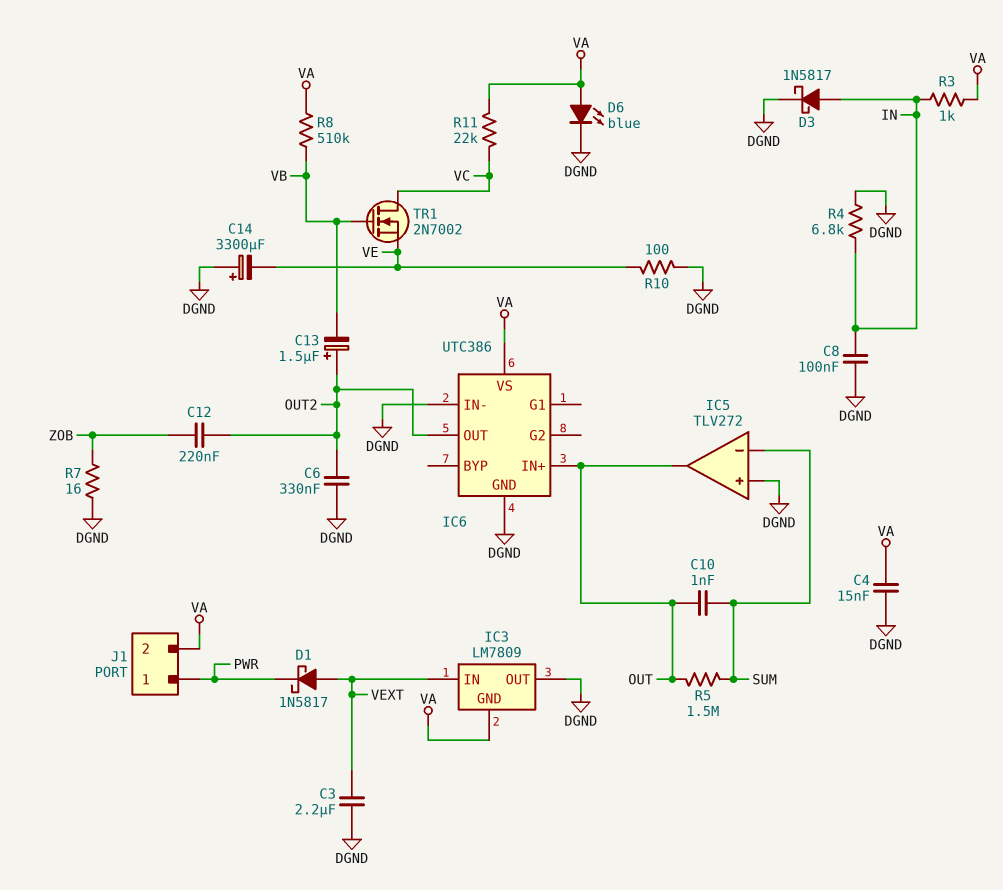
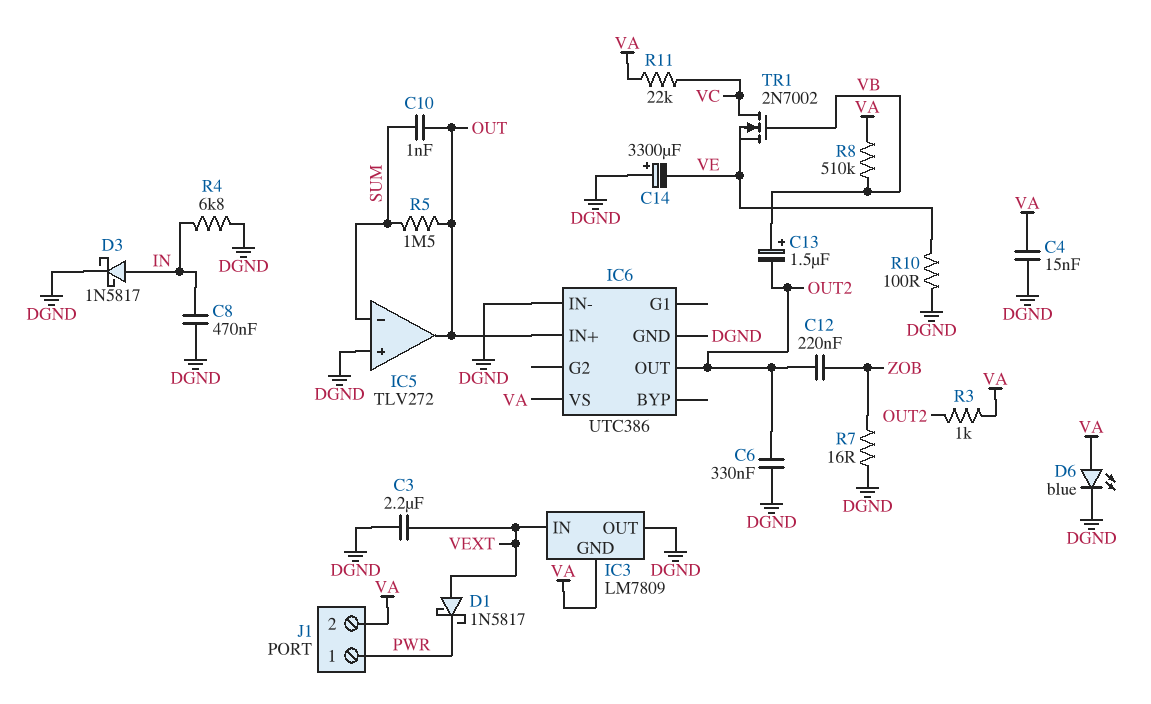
C8: 100nF (DGND, IN) -> 470nF (DGND, IN)
C13: 1.5uF (plus OUT2, minus VB) -> 1.5uF (plus VB, minus OUT2)
R3: 1k (IN, VA) -> 1k (OUT2, VA)

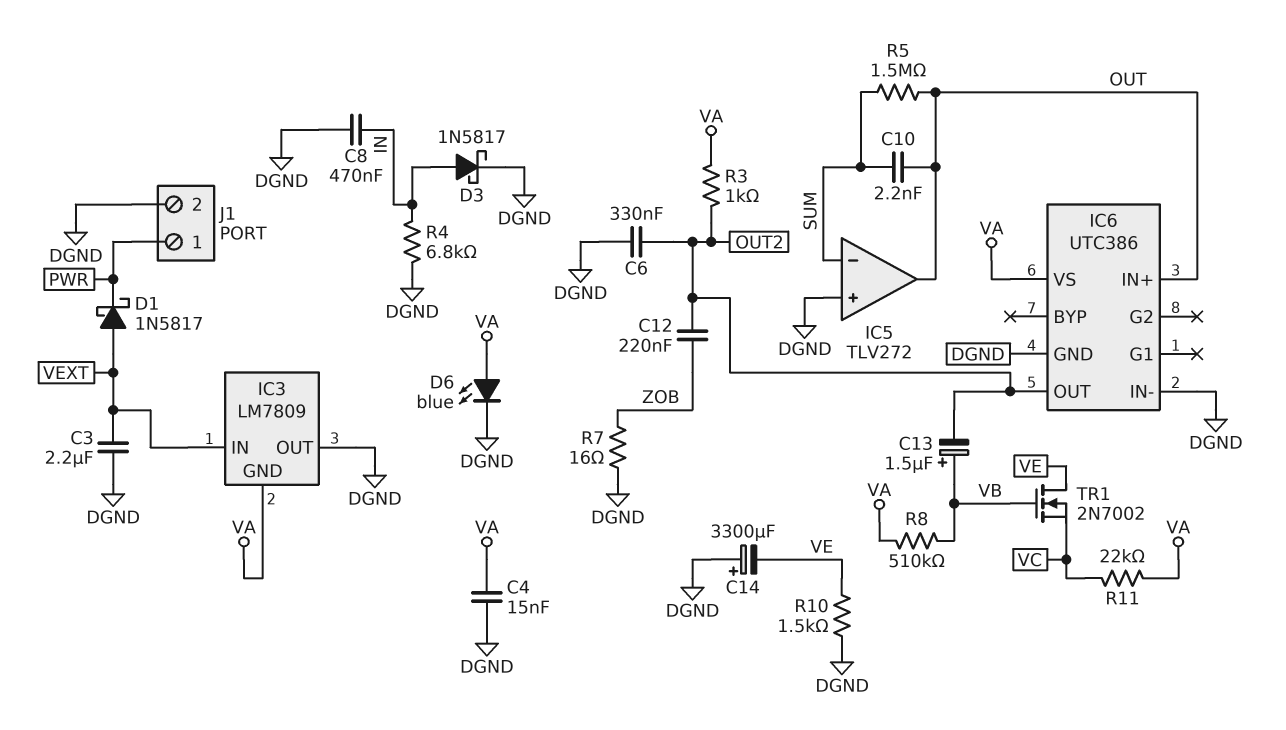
C10: 1nF (OUT, SUM) -> 2.2nF (OUT, SUM)
J1 pin 2: VA -> DGND
R10: 100 (DGND, VE) -> 1.5k (DGND, VE)
TR1: NMOS 2N7002 (G VB, D VC, S VE) -> NMOS 2N7002 (G VB, D VE, S VC)

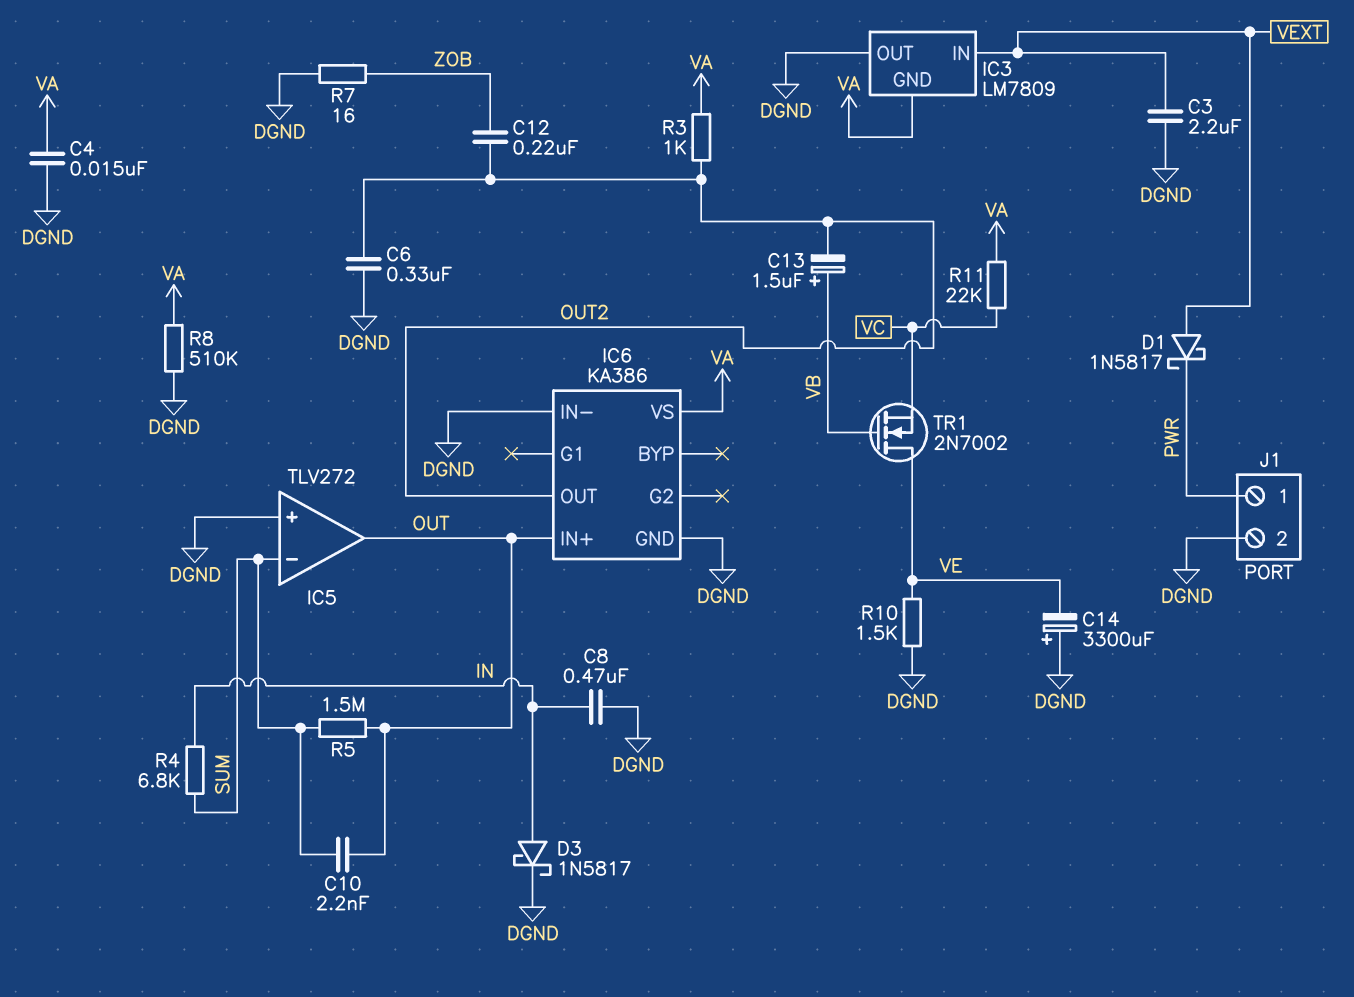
D6: LED blue (A VA, K DGND) -> none
IC6: UTC386 -> KA386
R4: 6.8k (DGND, IN) -> 6.8k (IN, SUM)
R8: 510k (VA, VB) -> 510k (DGND, VA)

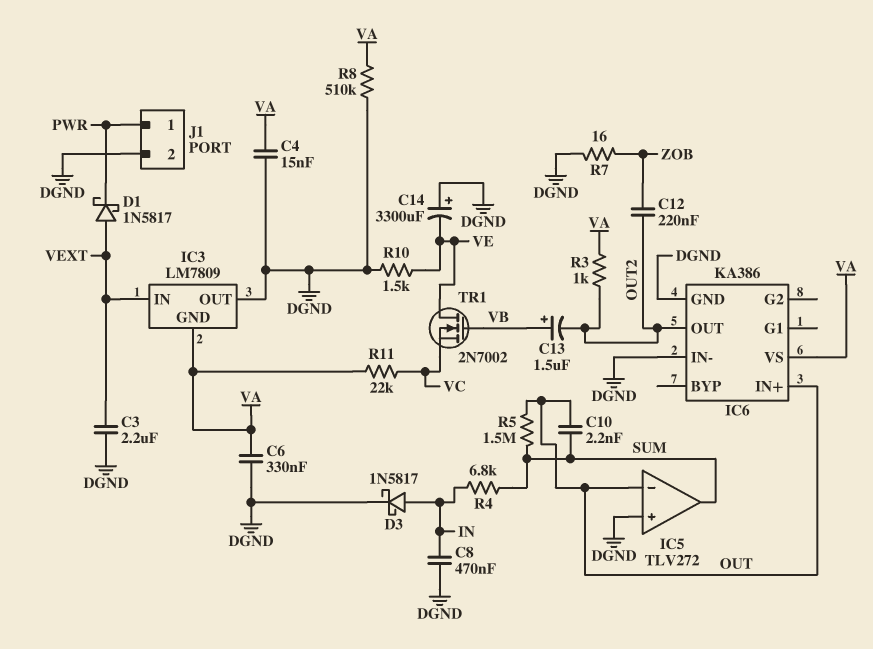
C6: 330nF (DGND, OUT2) -> 330nF (DGND, VA)
IC5 pin in-: SUM -> OUT
IC5 pin out: OUT -> SUM

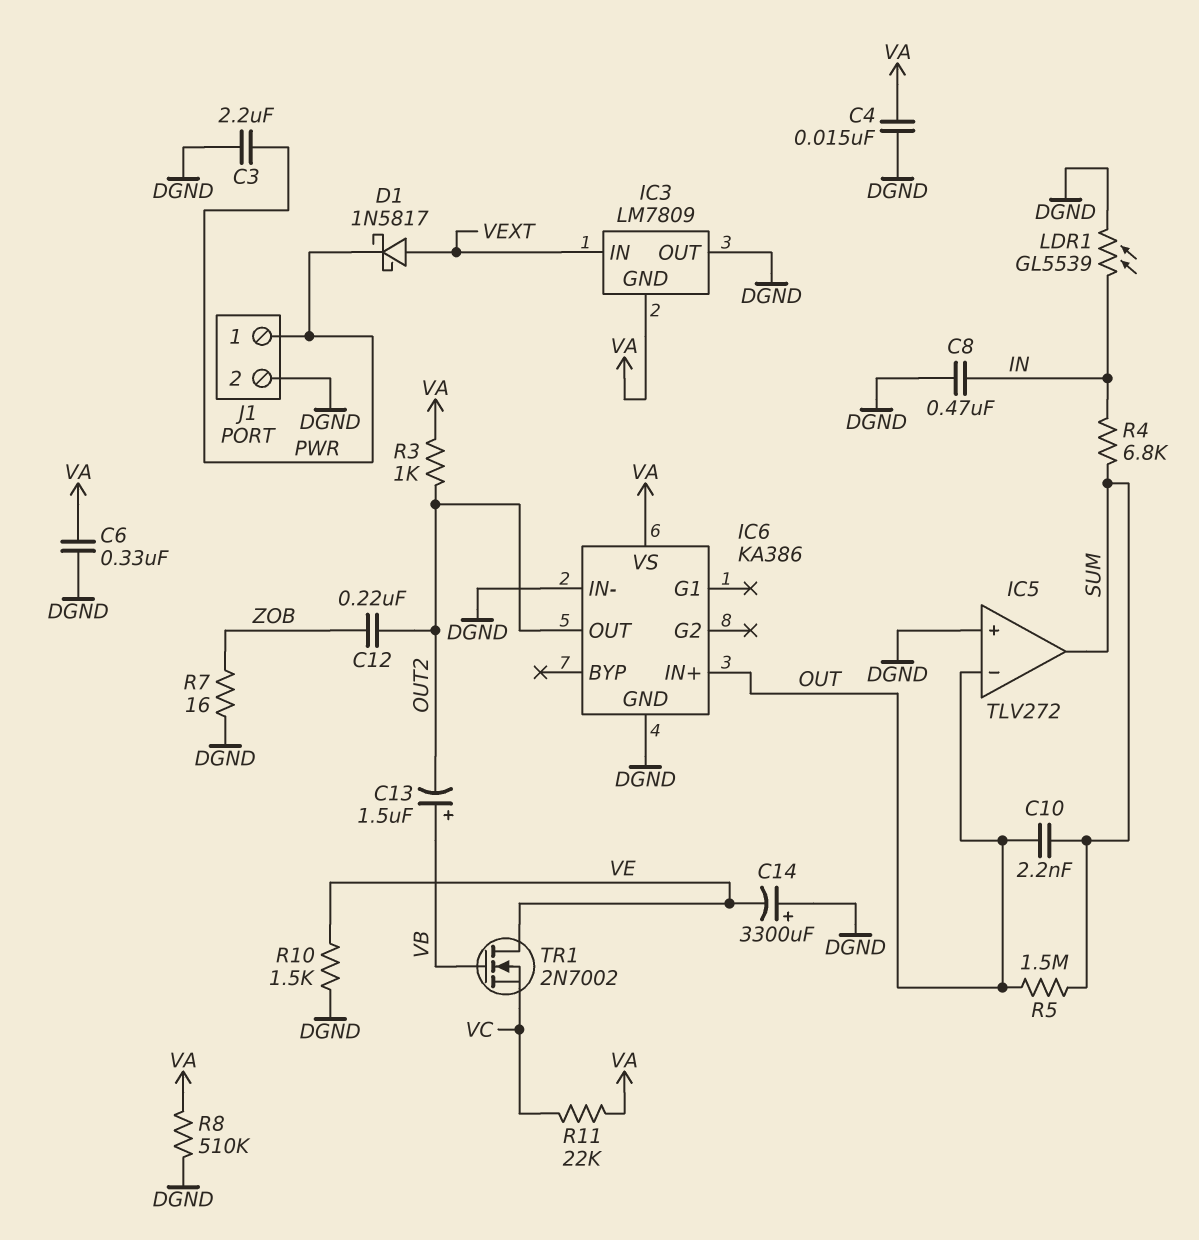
C3: 2.2uF (DGND, VEXT) -> 2.2uF (DGND, PWR)
D3: schottky 1N5817 (A IN, K DGND) -> none
LDR1: none -> GL5539 (DGND, IN)

